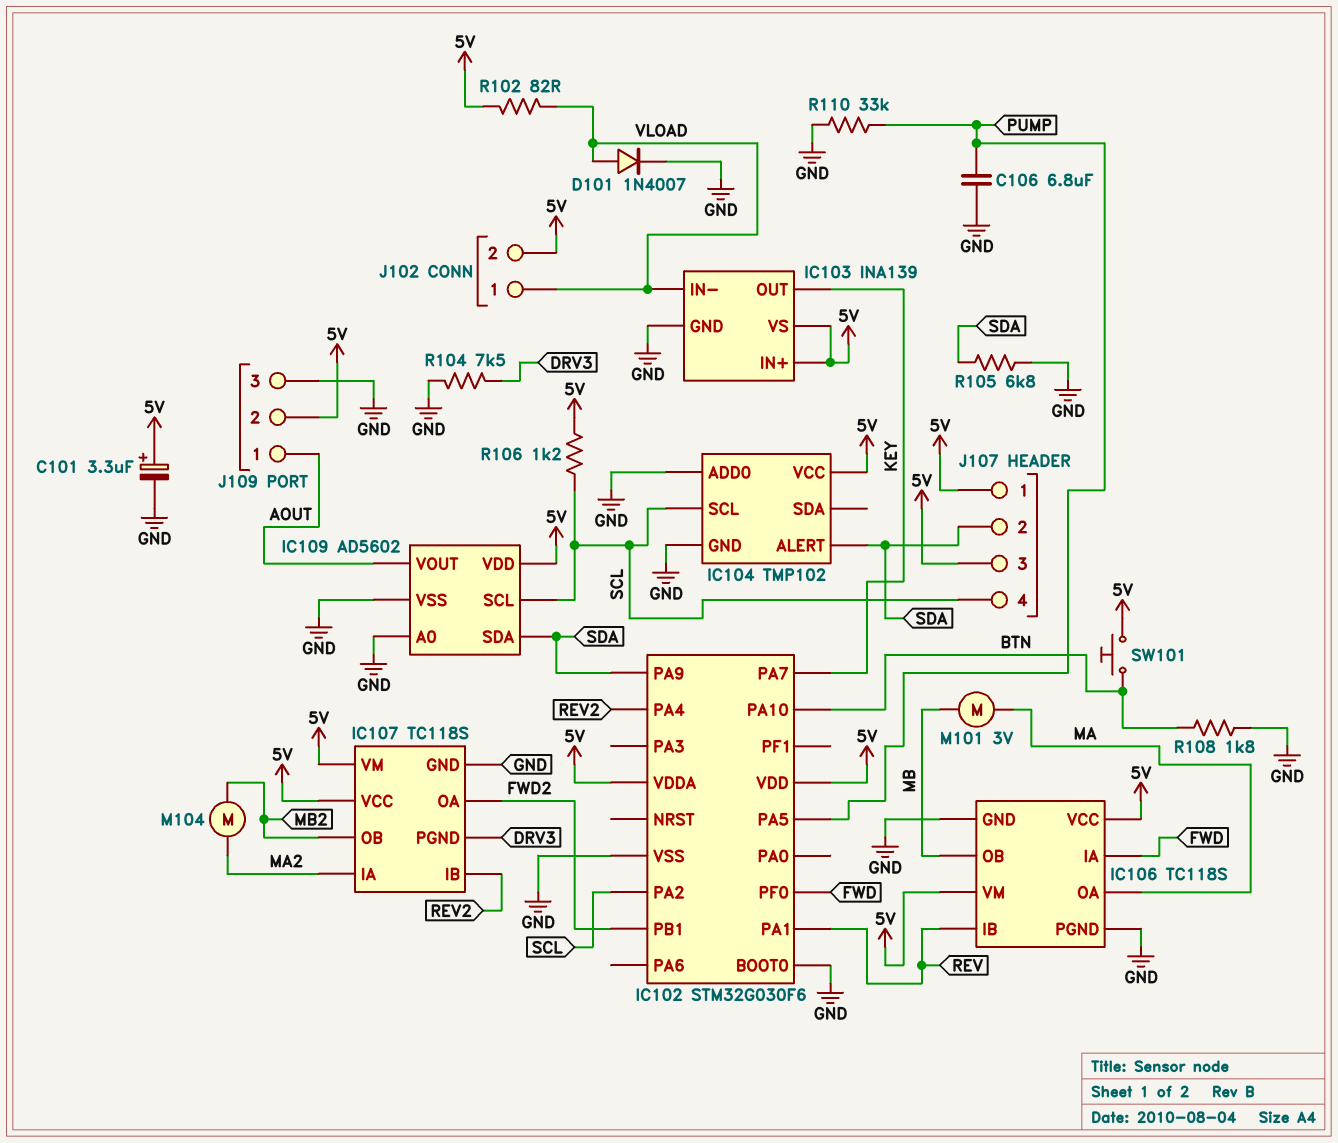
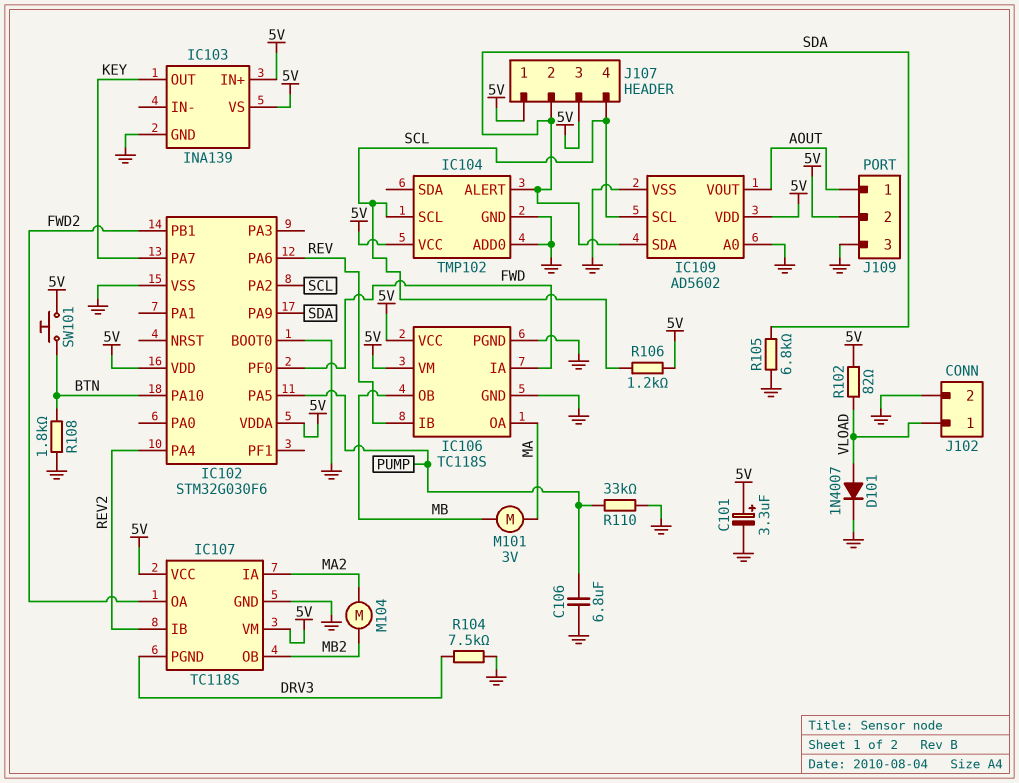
IC102 pin PA1: REV -> none
IC102 pin PA6: none -> REV
IC103 pin IN-: VLOAD -> none
J102 pin 2: 5V -> GND

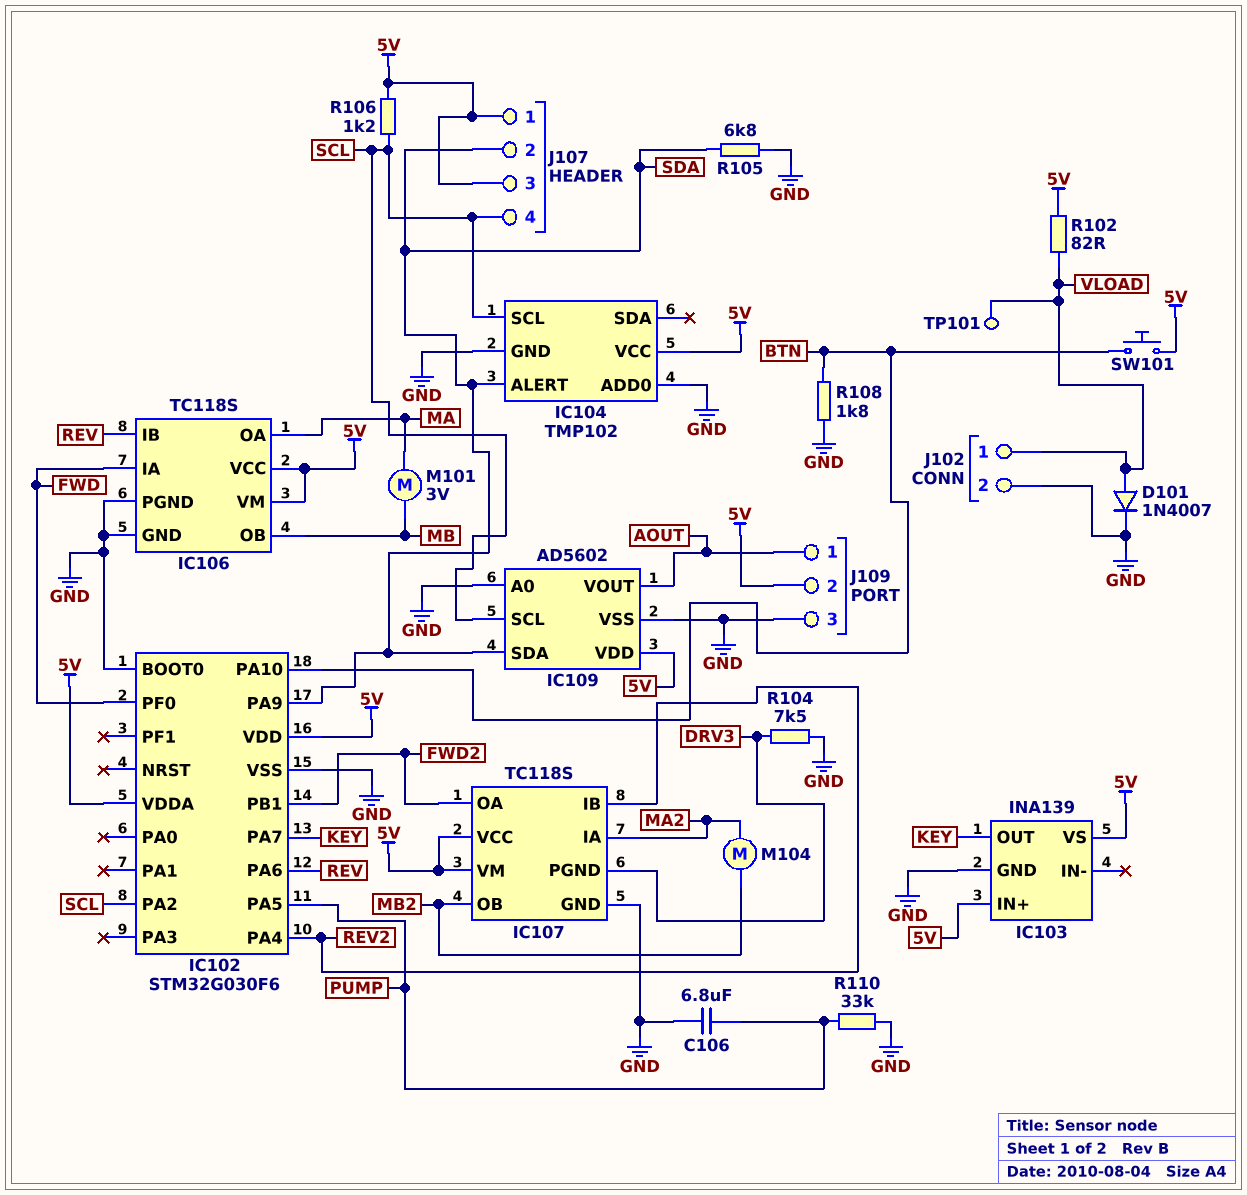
C101: 3.3uF (plus 5V, minus GND) -> none
TP101: none -> test point (VLOAD)

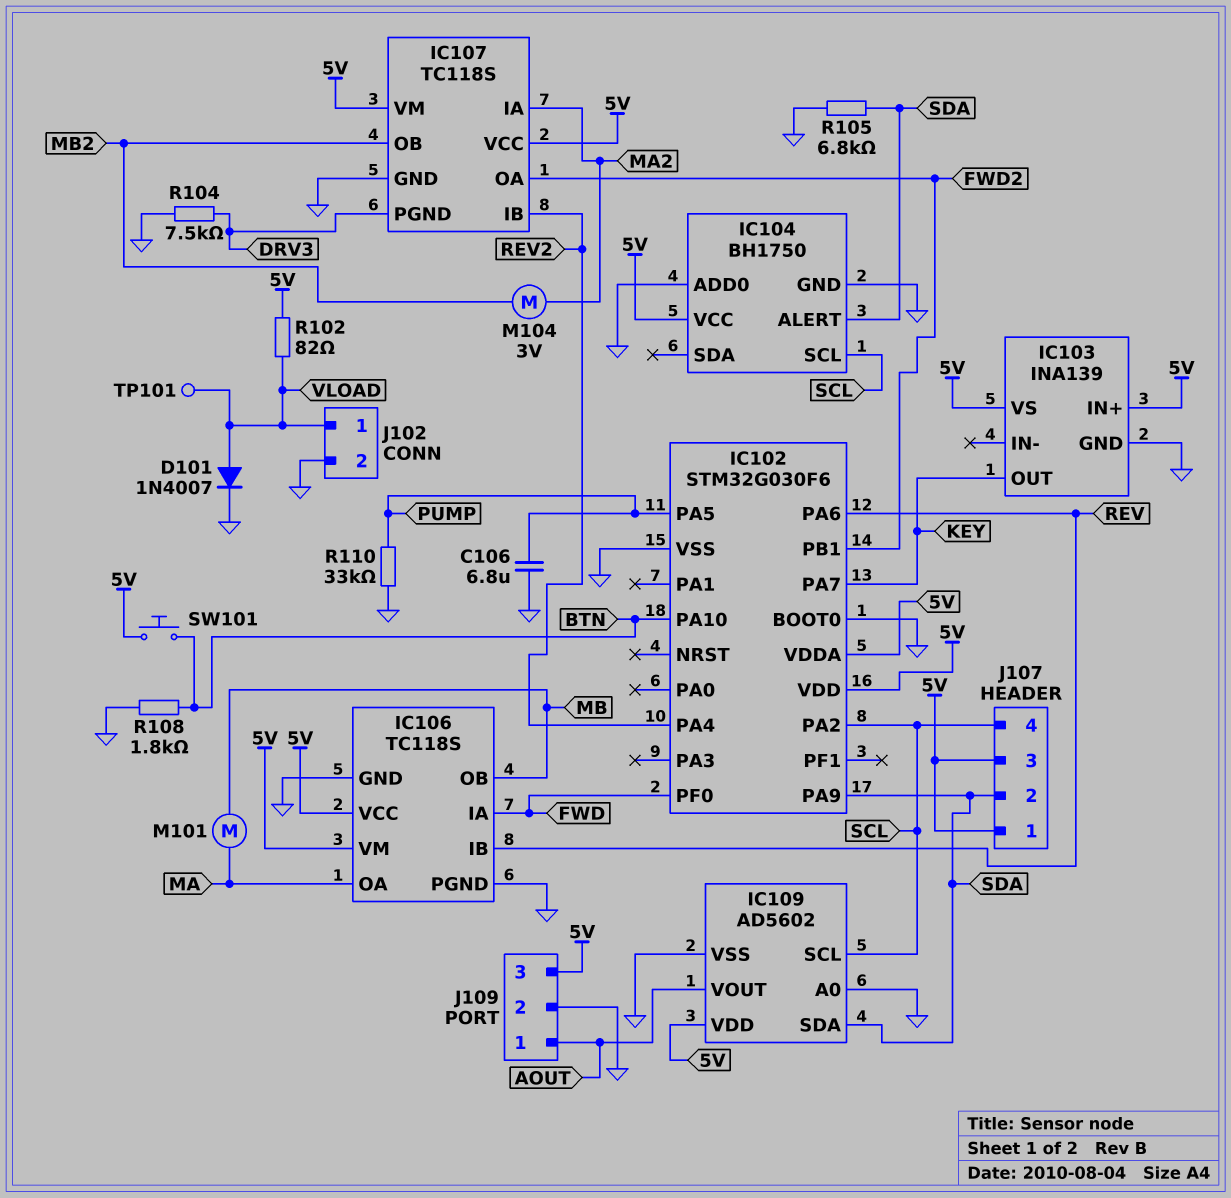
IC104: TMP102 -> BH1750
J109 pin 2: 5V -> GND
J109 pin 3: GND -> 5V
M101: motor 3V (MA, MB) -> motor (MA, MB)
M104: motor (MA2, MB2) -> motor 3V (MA2, MB2)
R106: 1.2k (5V, SCL) -> none

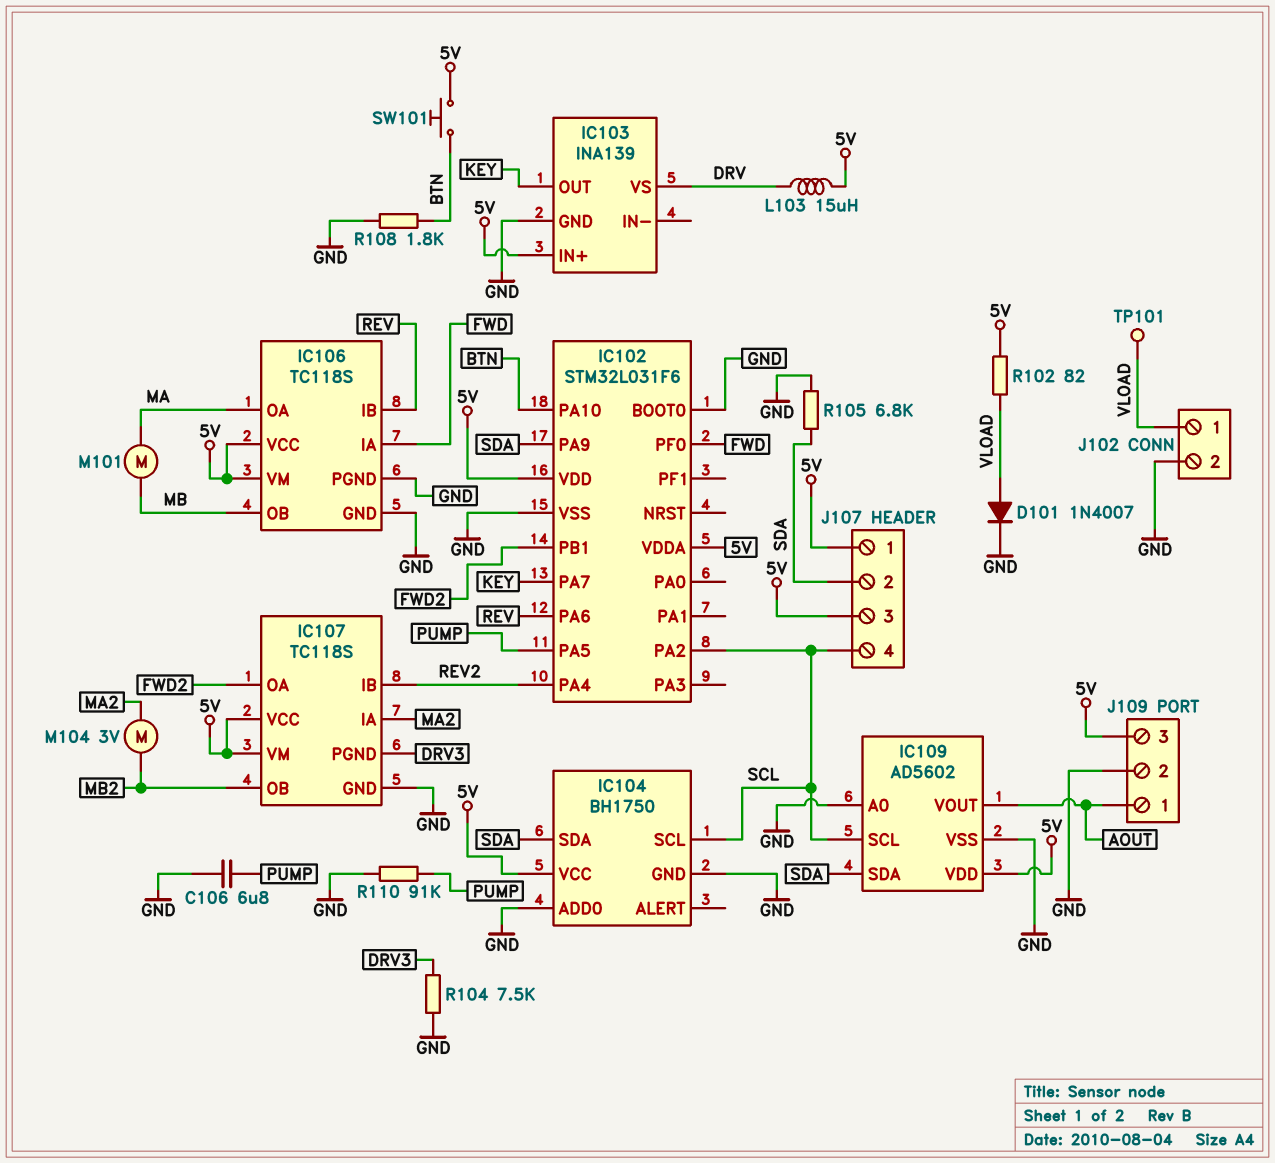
IC102: STM32G030F6 -> STM32L031F6
IC103 pin VS: 5V -> DRV
IC104 pin ALERT: SDA -> none
IC104 pin SDA: none -> SDA
L103: none -> 15uH (5V, DRV)
R110: 33k (GND, PUMP) -> 91k (GND, PUMP)

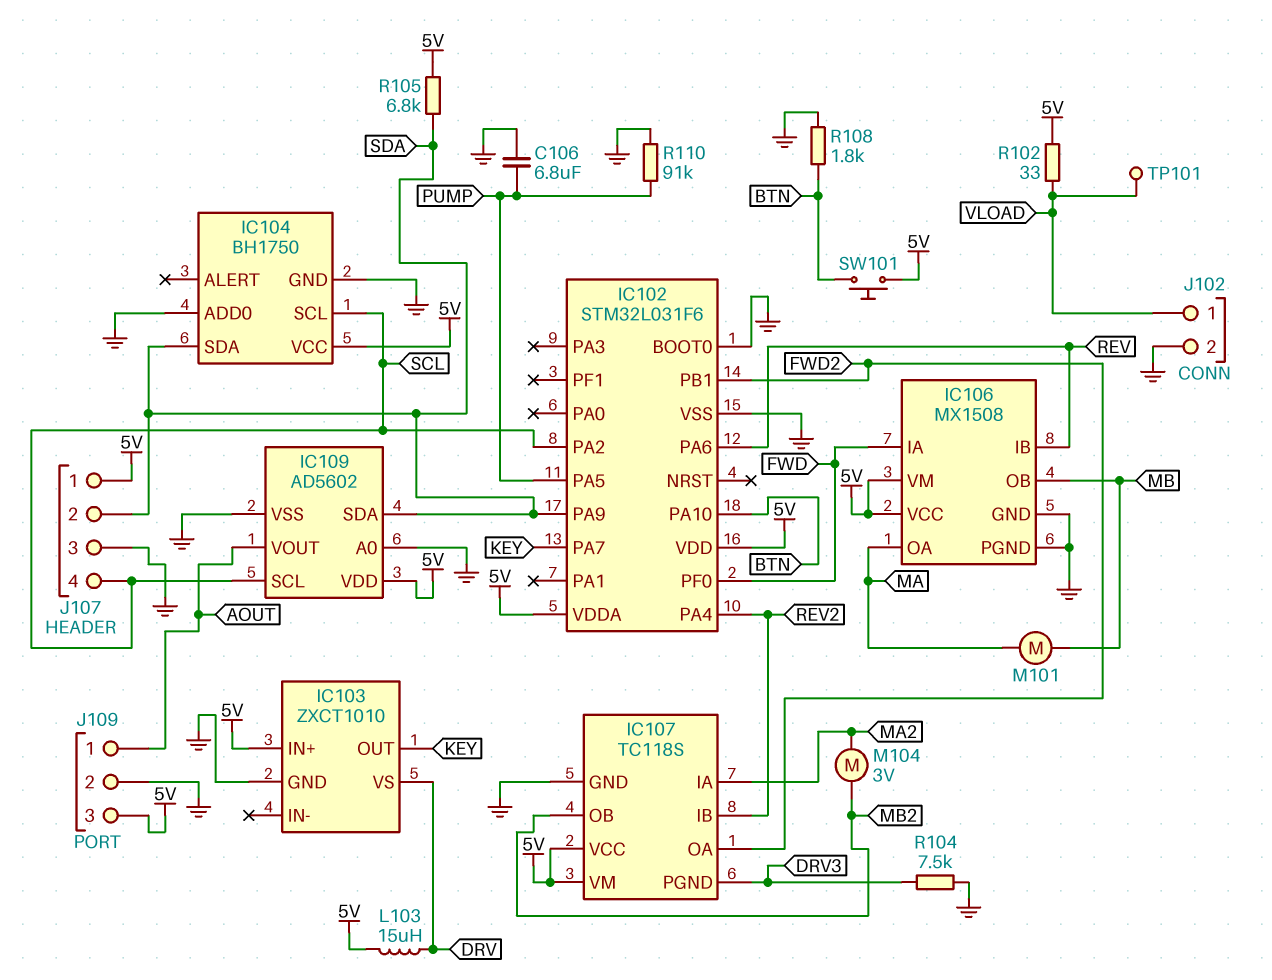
D101: diode 1N4007 (A VLOAD, K GND) -> none
IC103: INA139 -> ZXCT1010
IC106: TC118S -> MX1508
J107 pin 3: 5V -> GND
R102: 82 (5V, VLOAD) -> 33 (5V, VLOAD)
R105: 6.8k (GND, SDA) -> 6.8k (5V, SDA)

